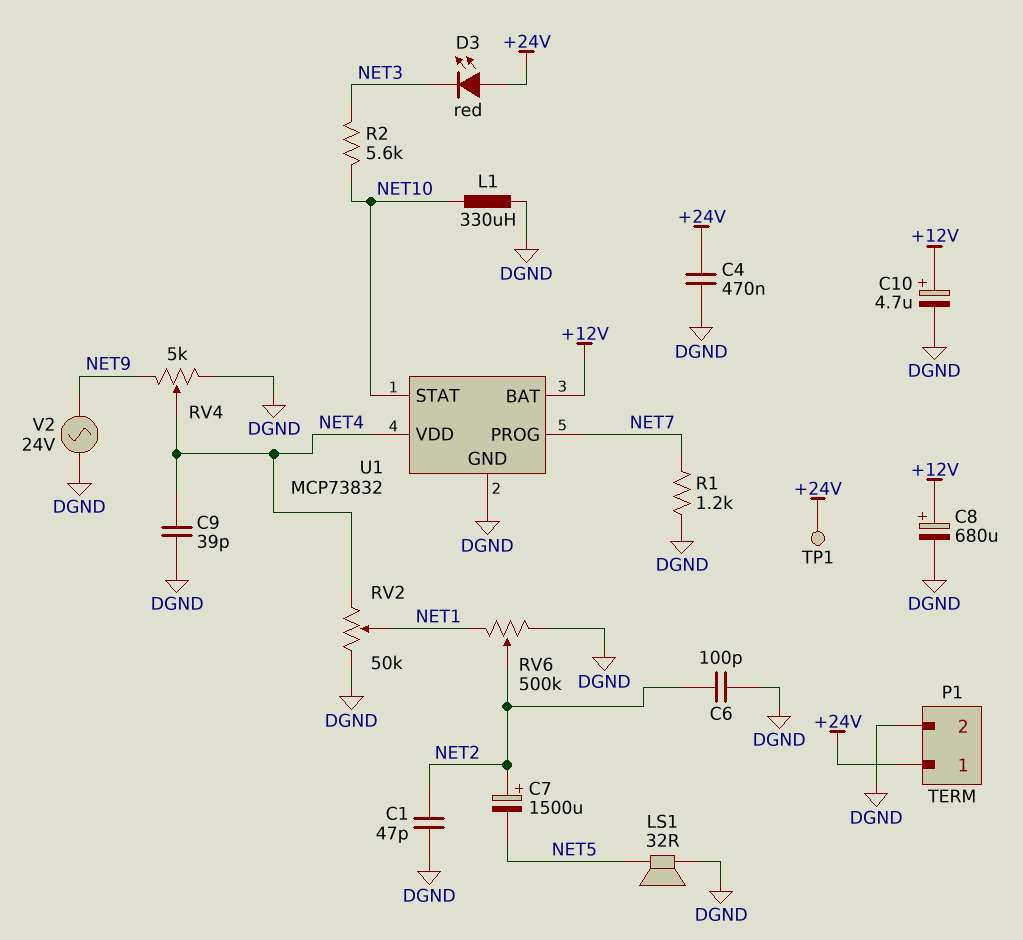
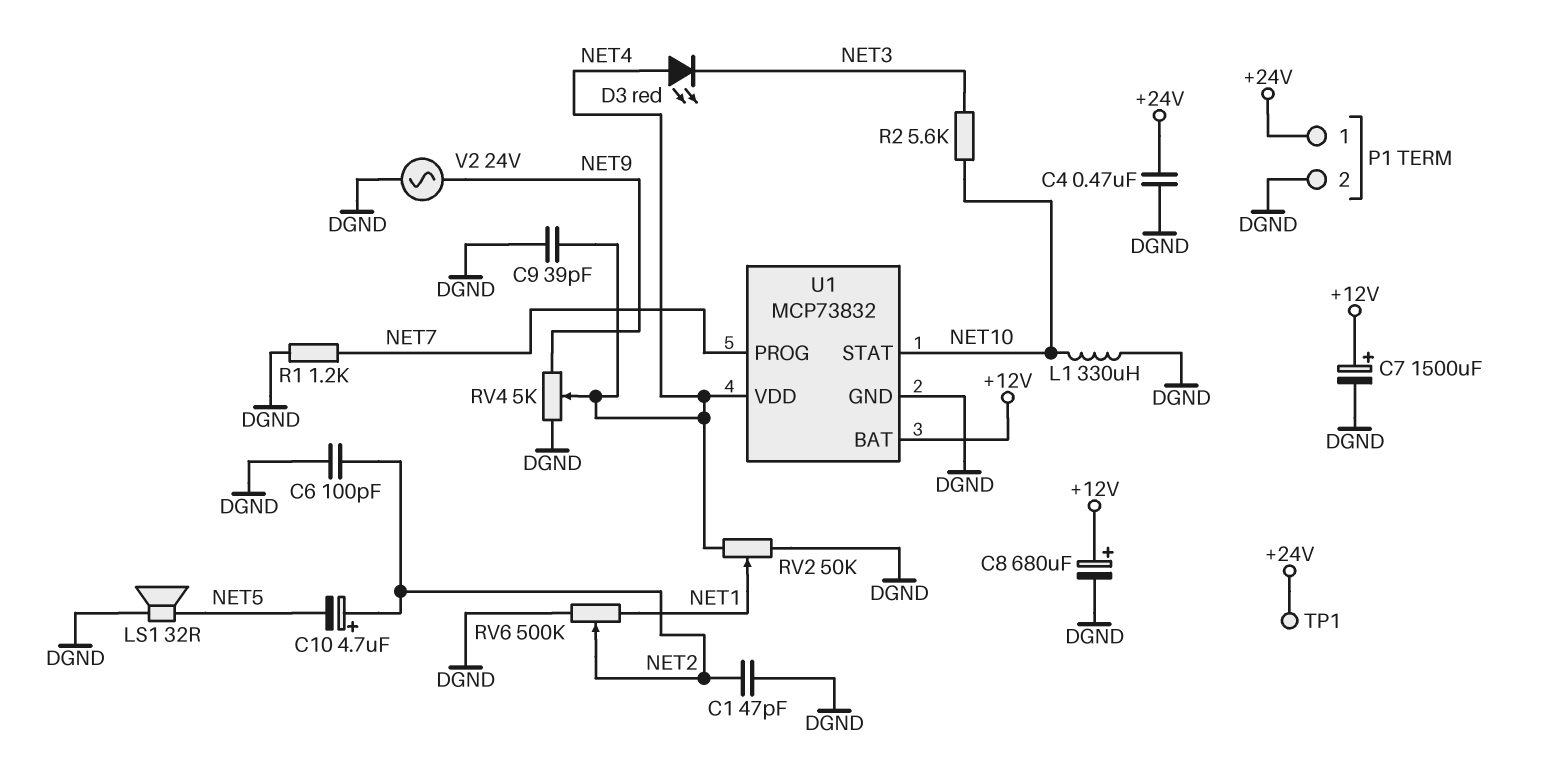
C7: 1500uF (plus NET2, minus NET5) -> 1500uF (plus +12V, minus DGND)
C10: 4.7uF (plus +12V, minus DGND) -> 4.7uF (plus NET2, minus NET5)
D3: LED red (A +24V, K NET3) -> LED red (A NET4, K NET3)

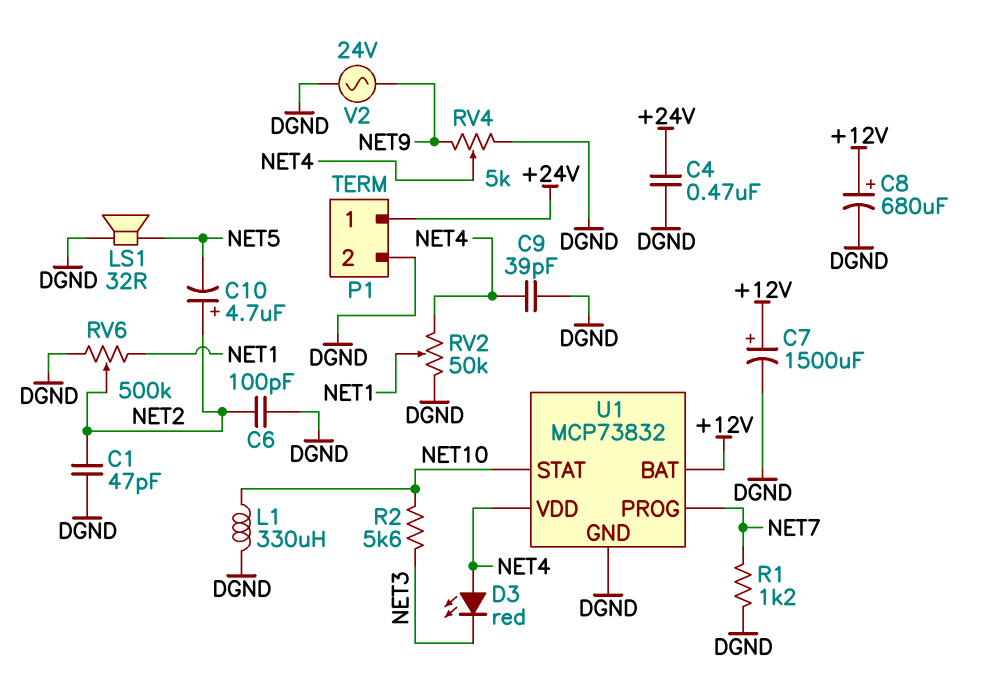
TP1: test point (+24V) -> none

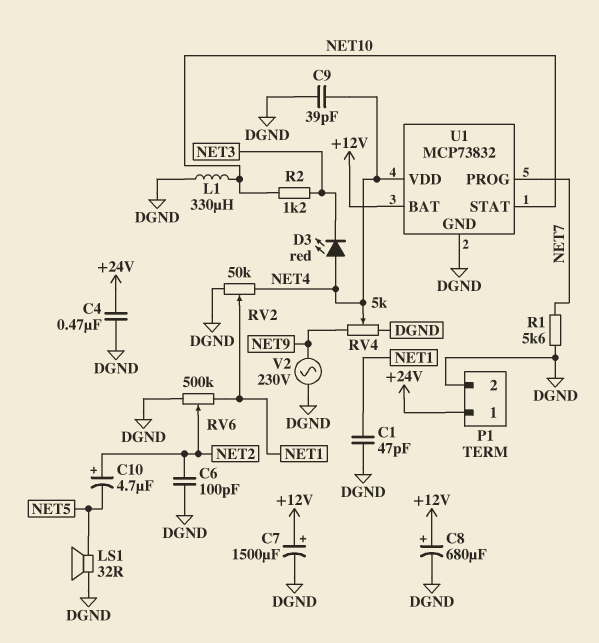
C1: 47pF (DGND, NET2) -> 47pF (DGND, NET1)
R1: 1.2k (DGND, NET7) -> 5.6k (DGND, NET7)
R2: 5.6k (NET3, NET10) -> 1.2k (NET3, NET10)
V2: AC 24V (DGND, NET9) -> AC 230V (DGND, NET9)

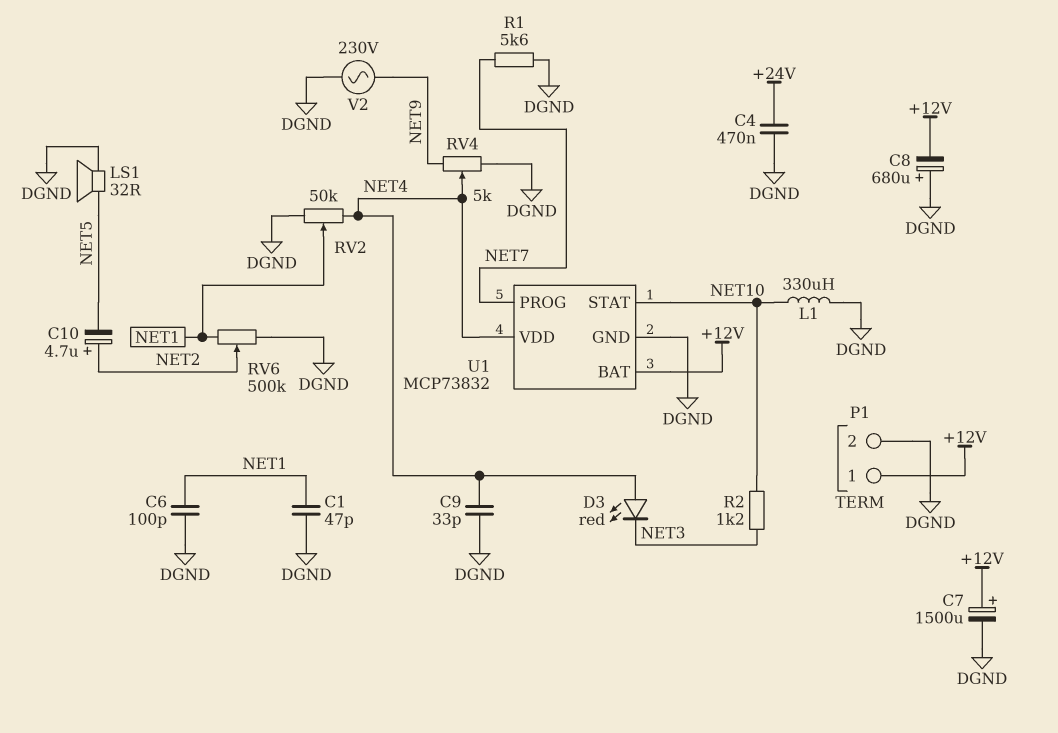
C6: 100pF (DGND, NET2) -> 100pF (DGND, NET1)
C8: 680uF (plus +12V, minus DGND) -> 680uF (plus DGND, minus +12V)
C9: 39pF (DGND, NET4) -> 33pF (DGND, NET4)
P1 pin 1: +24V -> +12V

